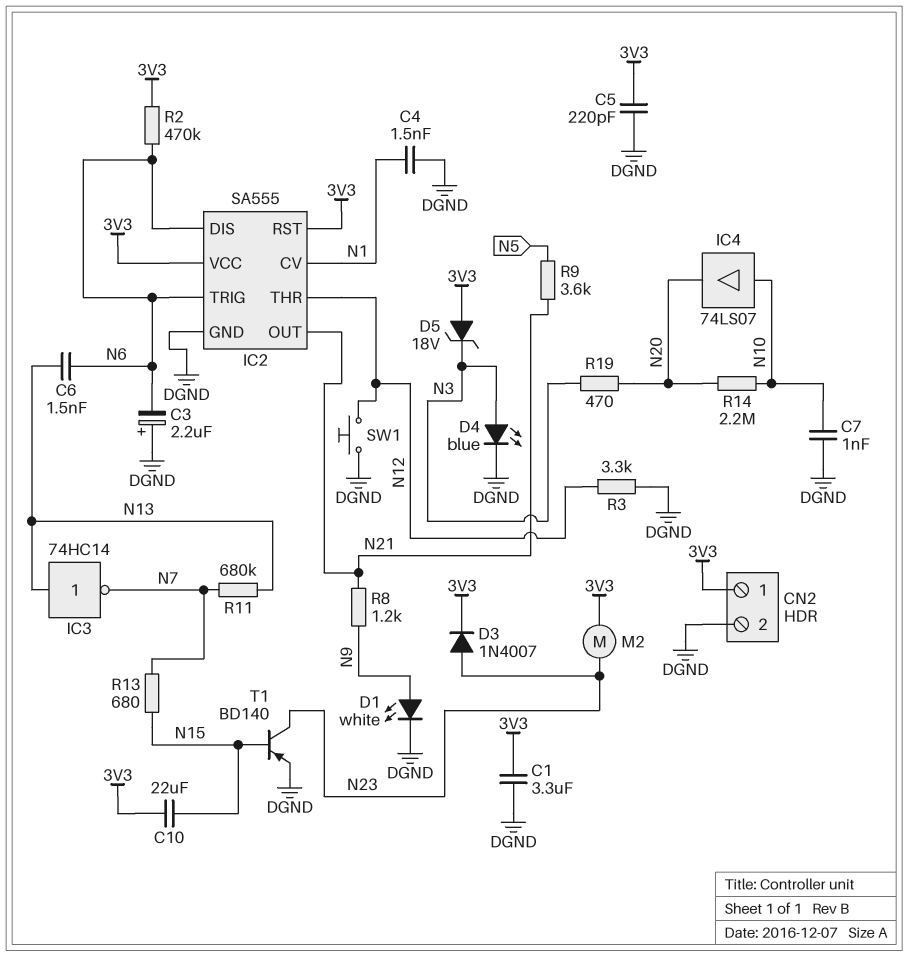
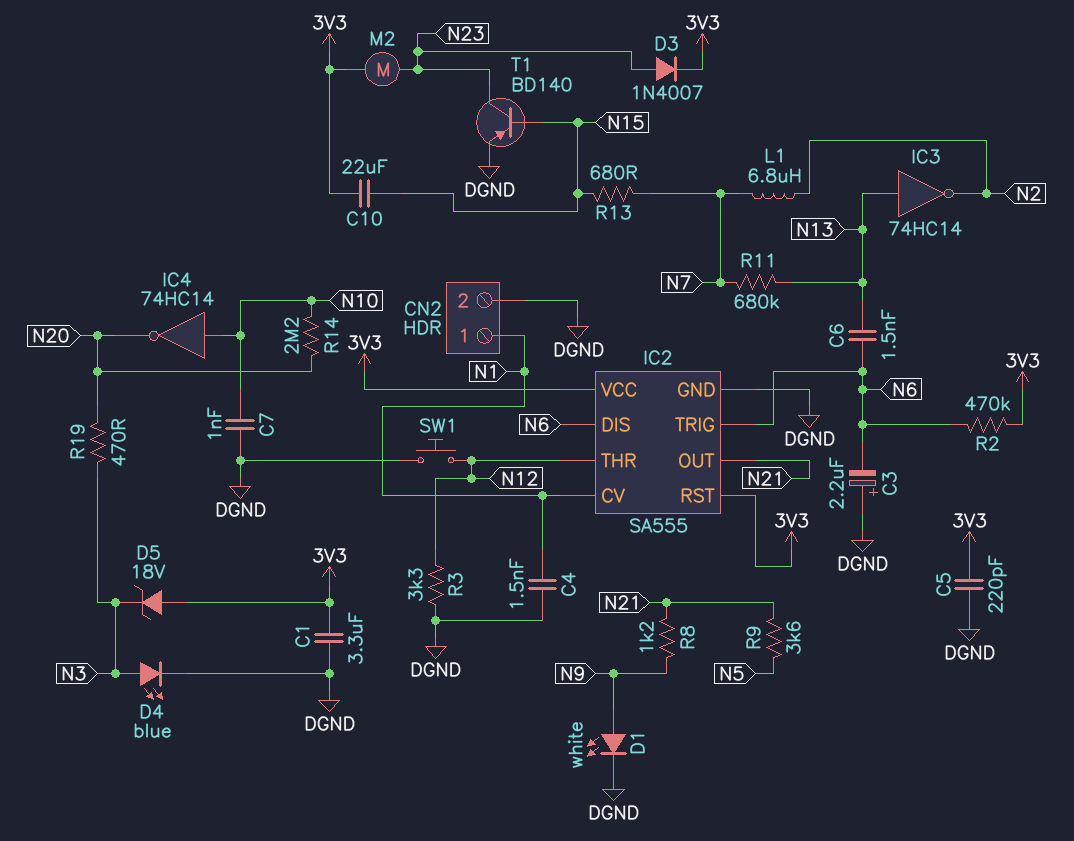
CN2 pin 1: 3V3 -> N1
IC3: NOT 74HC14 (in N13, out N7) -> NOT 74HC14 (in N13, out N2)
IC4: buffer 74LS07 (in N10, out N20) -> NOT 74HC14 (in N10, out N20)
L1: none -> 6.8uH (N2, N7)

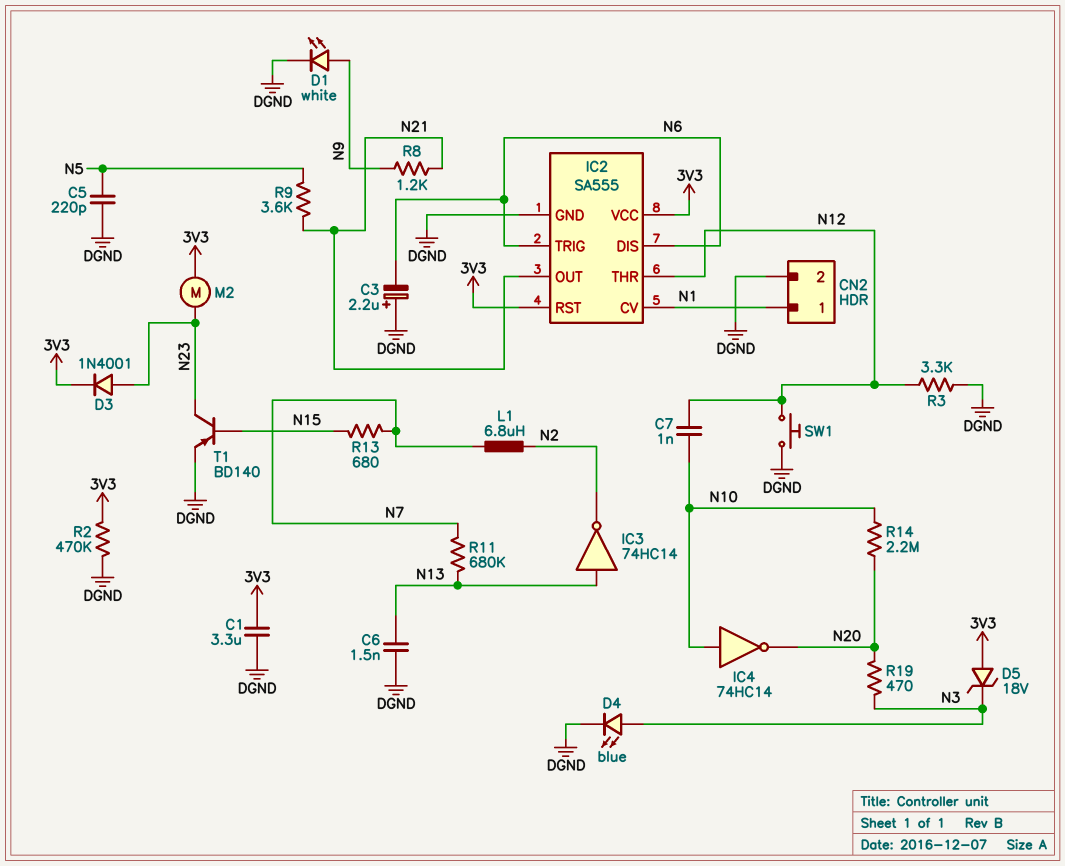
C4: 1.5nF (DGND, N1) -> none
C5: 220pF (3V3, DGND) -> 220pF (DGND, N5)
C6: 1.5nF (N6, N13) -> 1.5nF (DGND, N13)
C7: 1nF (DGND, N10) -> 1nF (N10, N12)
C10: 22uF (3V3, N15) -> none
D3: diode 1N4007 (A N23, K 3V3) -> diode 1N4001 (A N23, K 3V3)
R2: 470k (3V3, N6) -> 470k (3V3, DGND)

